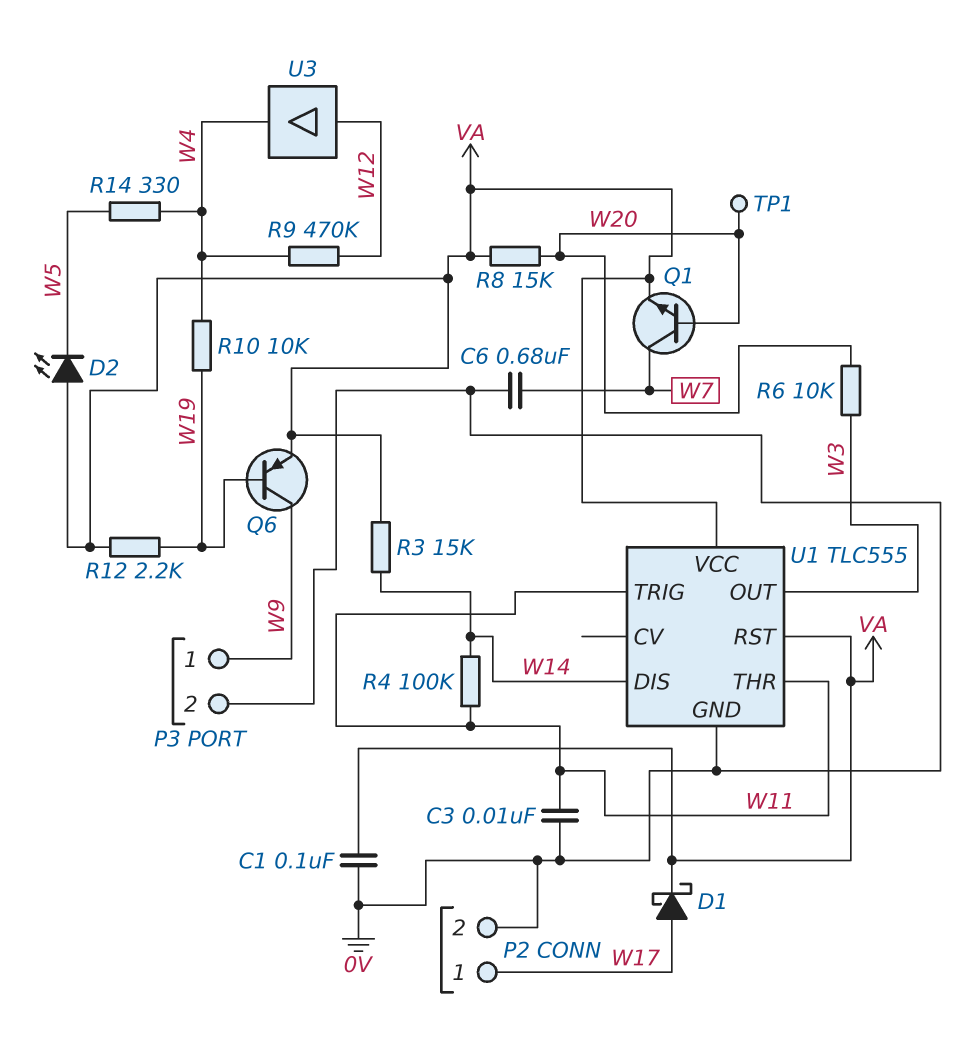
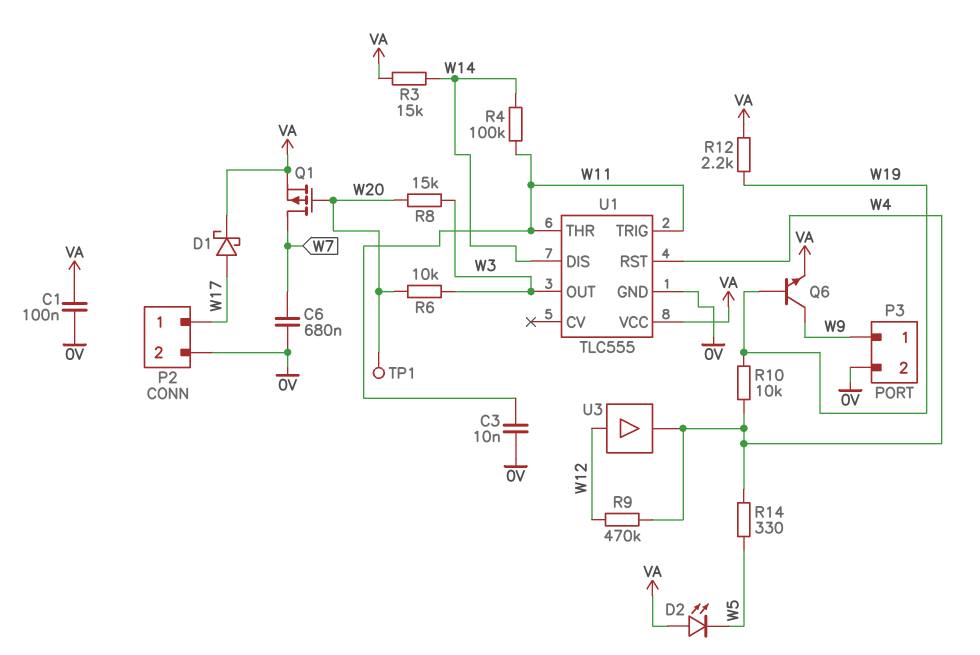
Q1: NPN (B W20, C W7, E VA) -> PMOS (G W20, D W7, S VA)
Q6: PNP (B W19, C W9, E VA) -> NPN (B W19, C W9, E VA)
R8: 15k (VA, W20) -> 15k (W3, W20)
U1 pin RST: VA -> W4

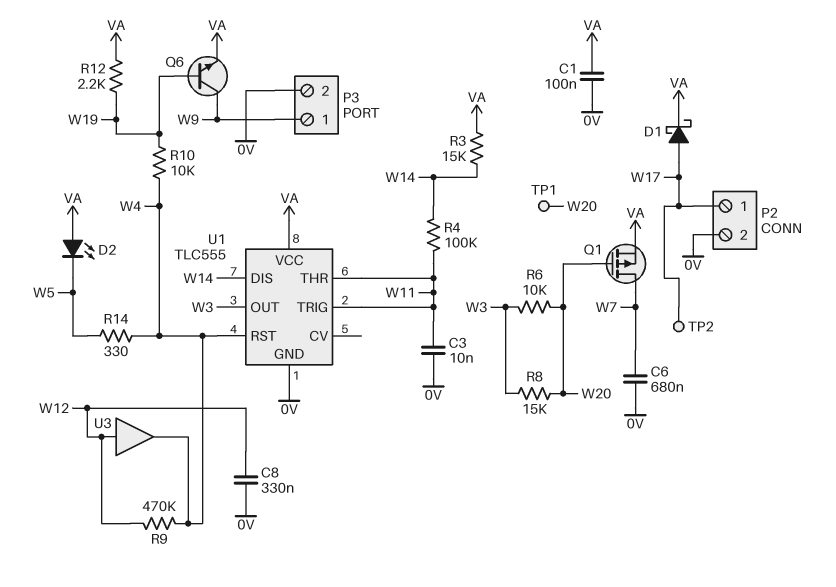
C8: none -> 330nF (0V, W12)
TP2: none -> test point (W17)

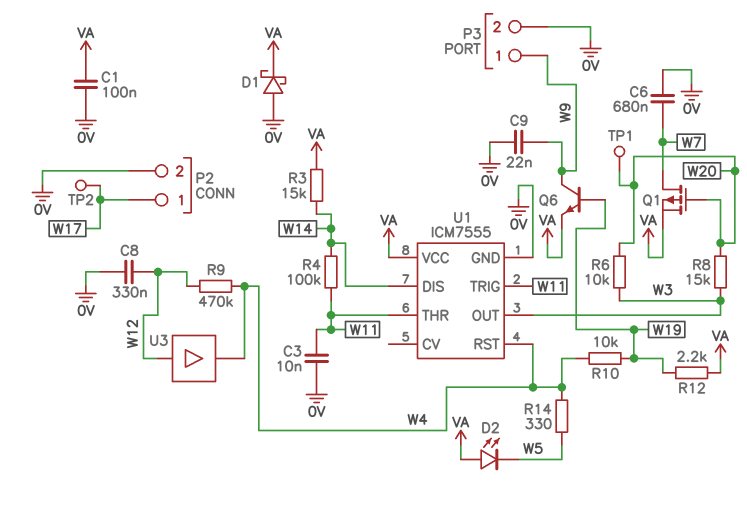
C9: none -> 22nF (0V, W9)
D1: schottky (A W17, K VA) -> schottky (A 0V, K VA)
U1: TLC555 -> ICM7555

